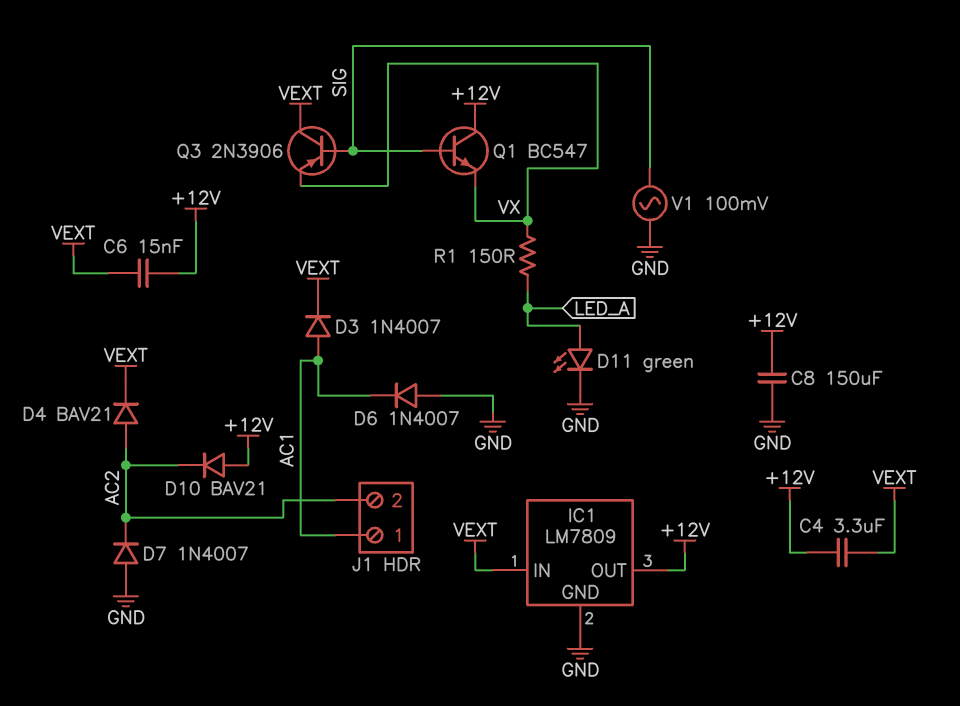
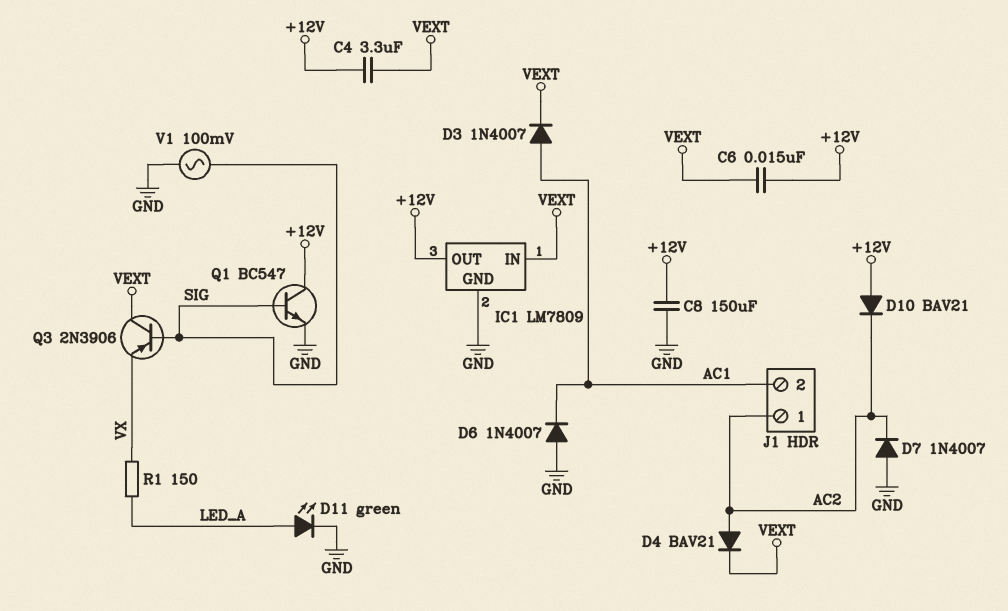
J1 pin 1: AC1 -> AC2
J1 pin 2: AC2 -> AC1
Q1: NPN BC547 (B SIG, C +12V, E VX) -> NPN BC547 (B SIG, C +12V, E GND)

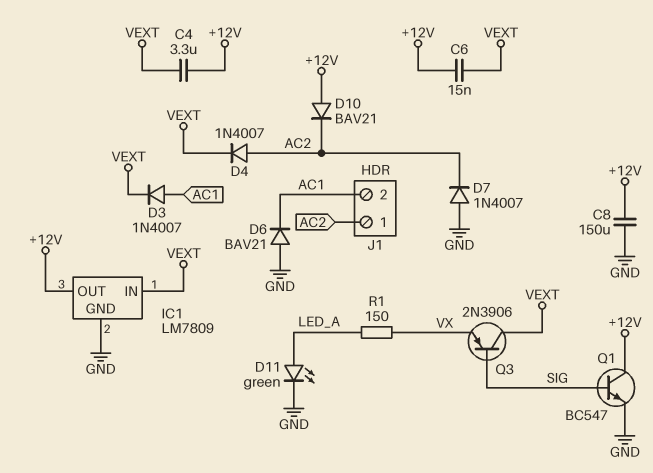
D4: diode BAV21 (A AC2, K VEXT) -> diode 1N4007 (A AC2, K VEXT)
D6: diode 1N4007 (A GND, K AC1) -> diode BAV21 (A GND, K AC1)
V1: AC 100mV (GND, SIG) -> none

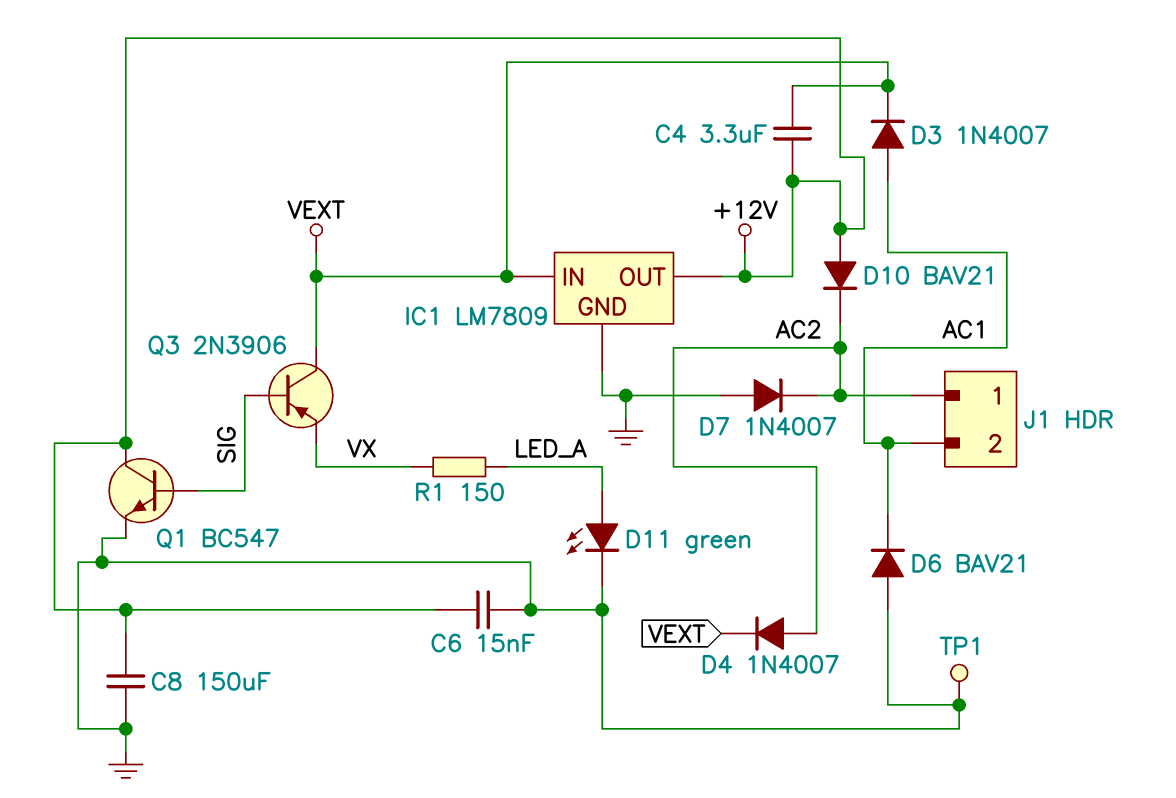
C6: 15nF (+12V, VEXT) -> 15nF (+12V, GND)
TP1: none -> test point (GND)

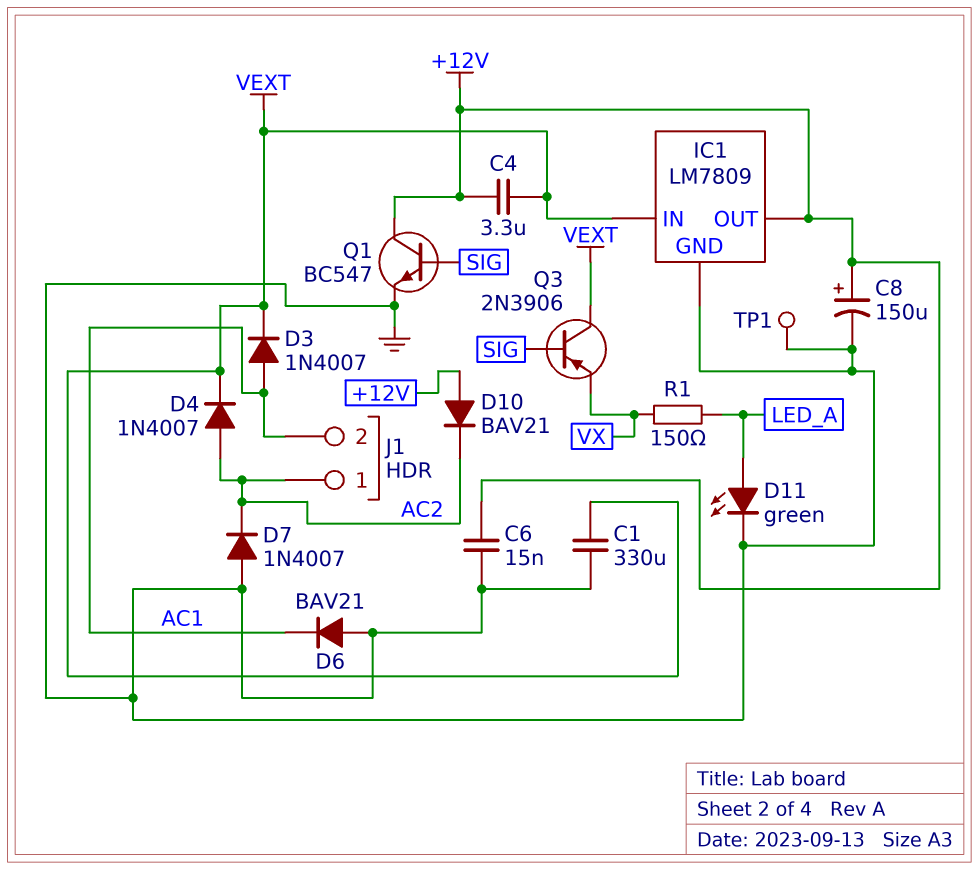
C1: none -> 330uF (GND, VEXT)
C8: 150uF (+12V, GND) -> 150uF (plus +12V, minus GND)

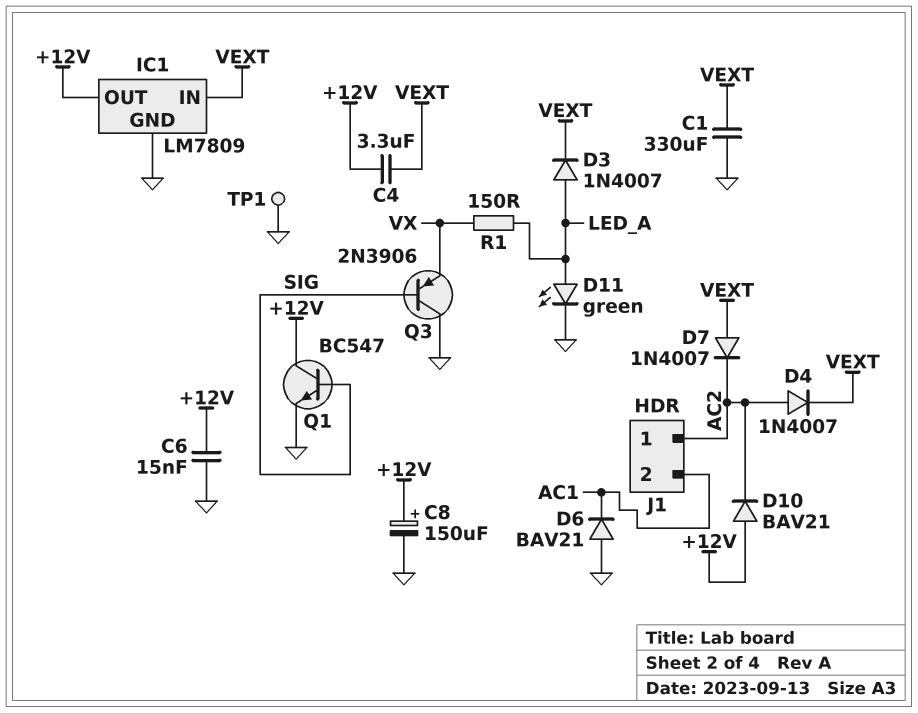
D3: diode 1N4007 (A AC1, K VEXT) -> diode 1N4007 (A LED_A, K VEXT)
D7: diode 1N4007 (A GND, K AC2) -> diode 1N4007 (A VEXT, K AC2)
Q3: PNP 2N3906 (B SIG, C VEXT, E VX) -> PNP 2N3906 (B SIG, C GND, E VX)

